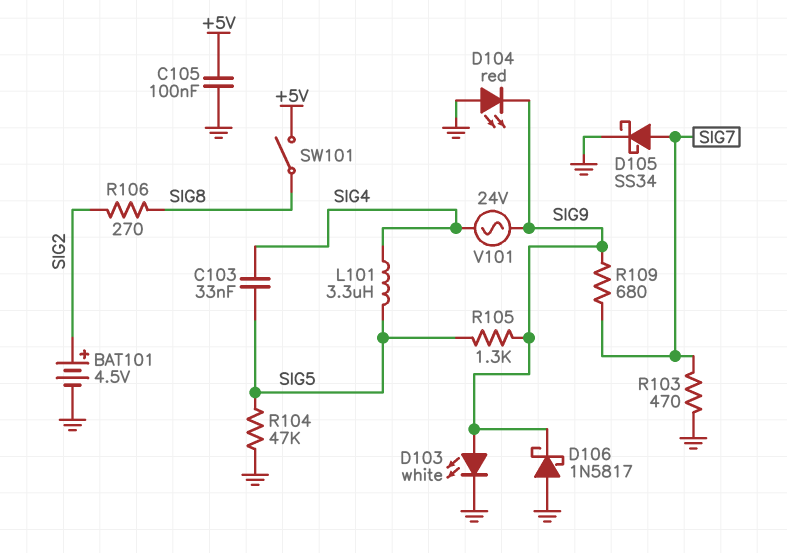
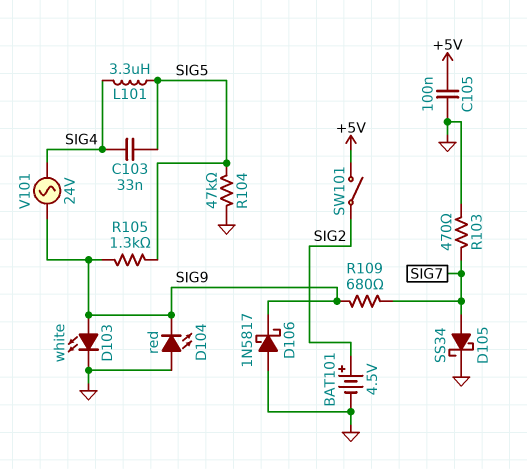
R106: 270 (SIG2, SIG8) -> none
SW101: switch (+5V, SIG8) -> switch (+5V, SIG2)

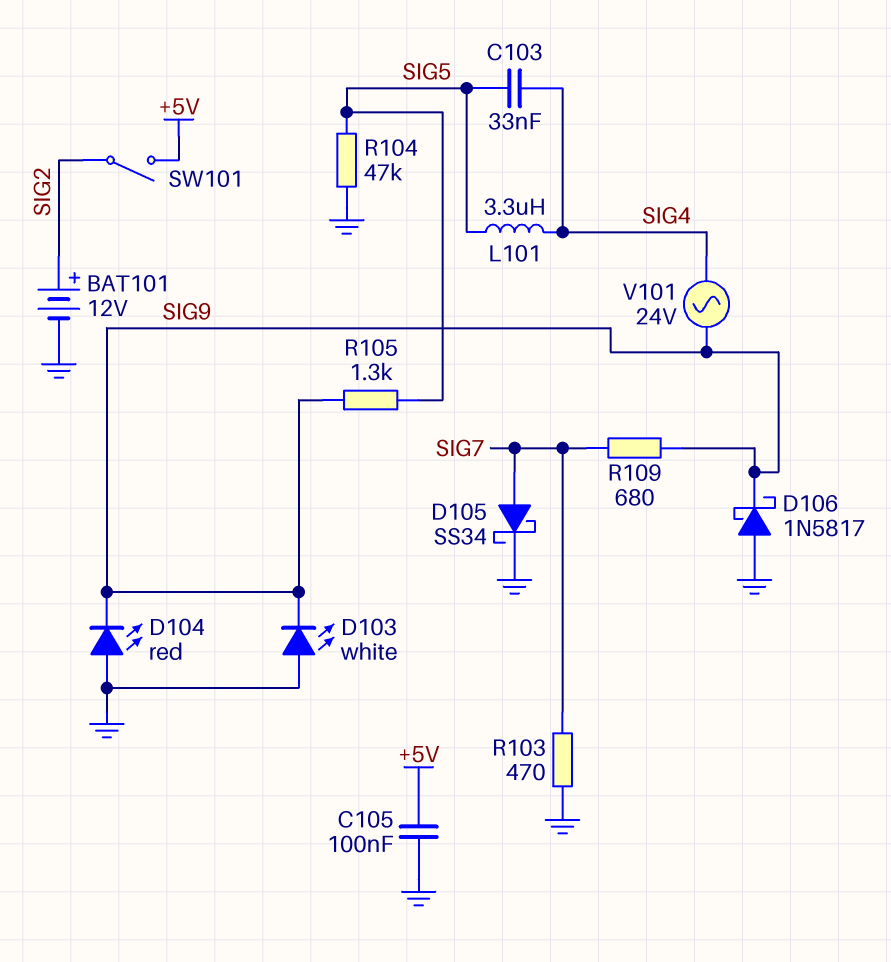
BAT101: 4.5V (plus SIG2, minus GND) -> 12V (plus SIG2, minus GND)
D103: LED white (A SIG9, K GND) -> LED white (A GND, K SIG9)

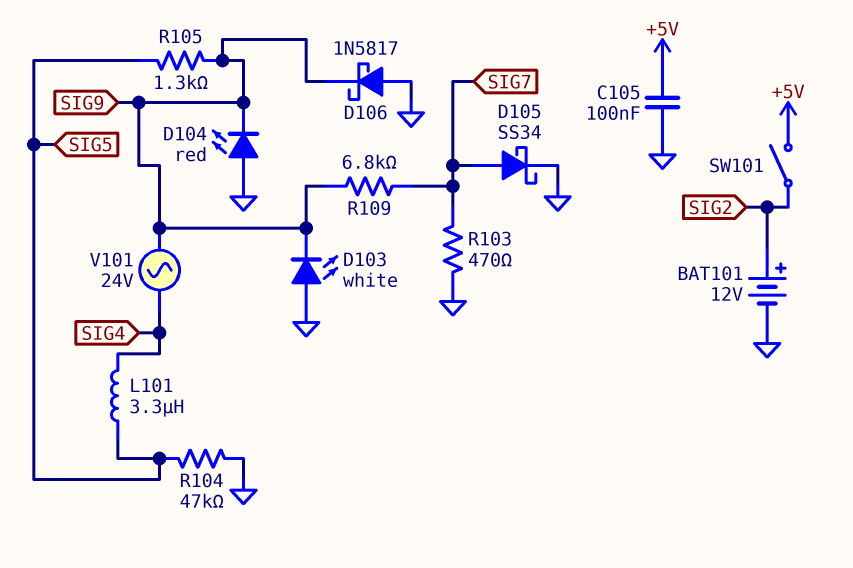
C103: 33nF (SIG4, SIG5) -> none
R109: 680 (SIG7, SIG9) -> 6.8k (SIG7, SIG9)

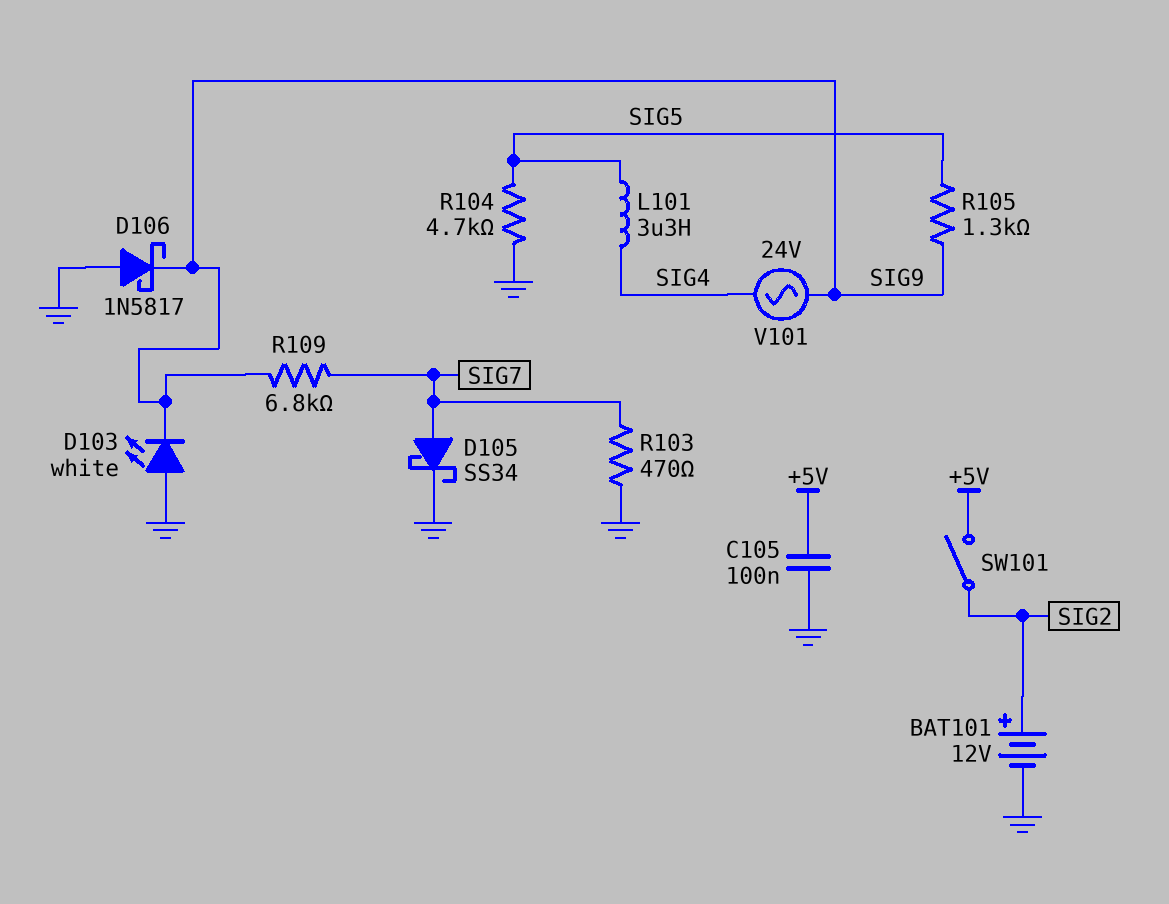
D104: LED red (A GND, K SIG9) -> none
R104: 47k (GND, SIG5) -> 4.7k (GND, SIG5)

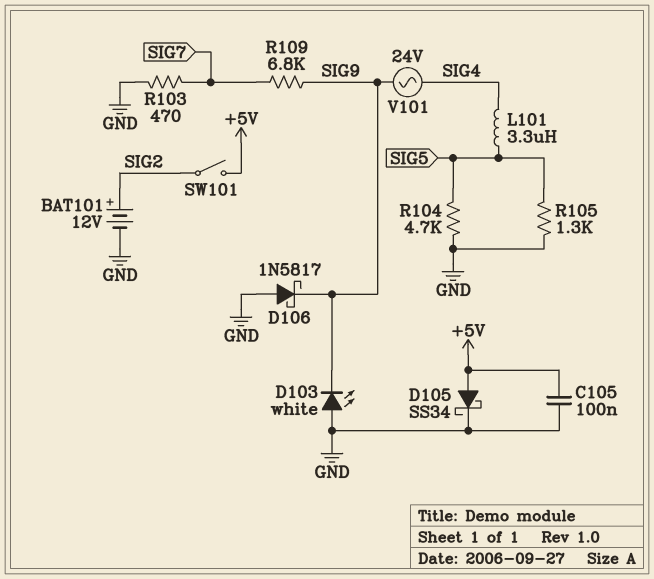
D105: schottky SS34 (A SIG7, K GND) -> schottky SS34 (A +5V, K GND)
R105: 1.3k (SIG5, SIG9) -> 1.3k (GND, SIG5)

